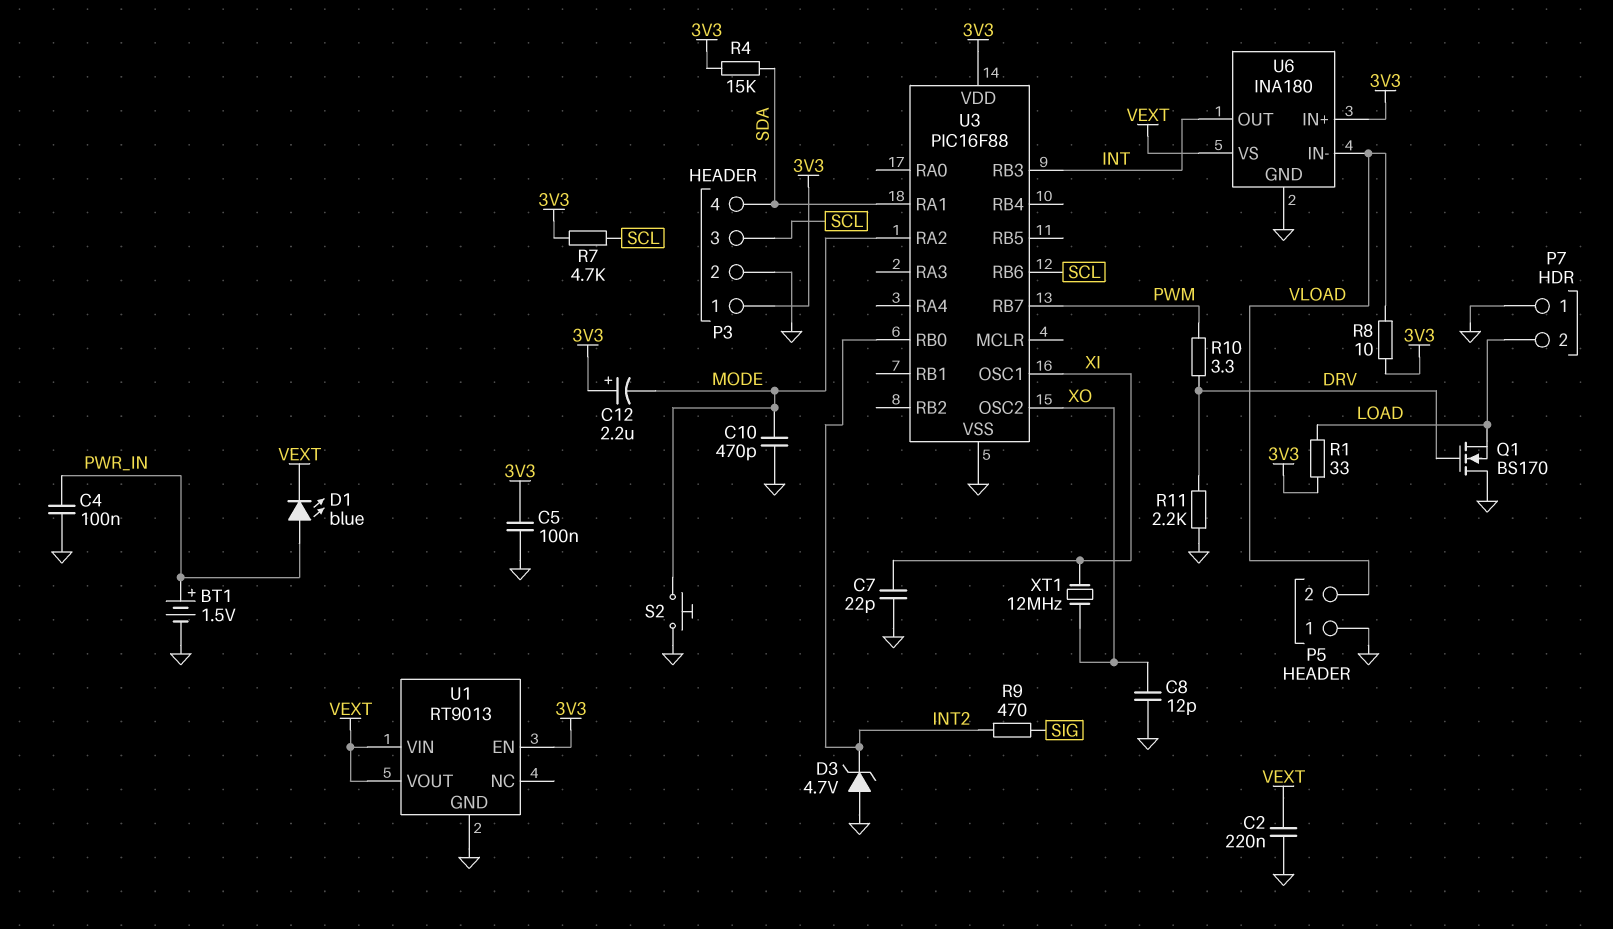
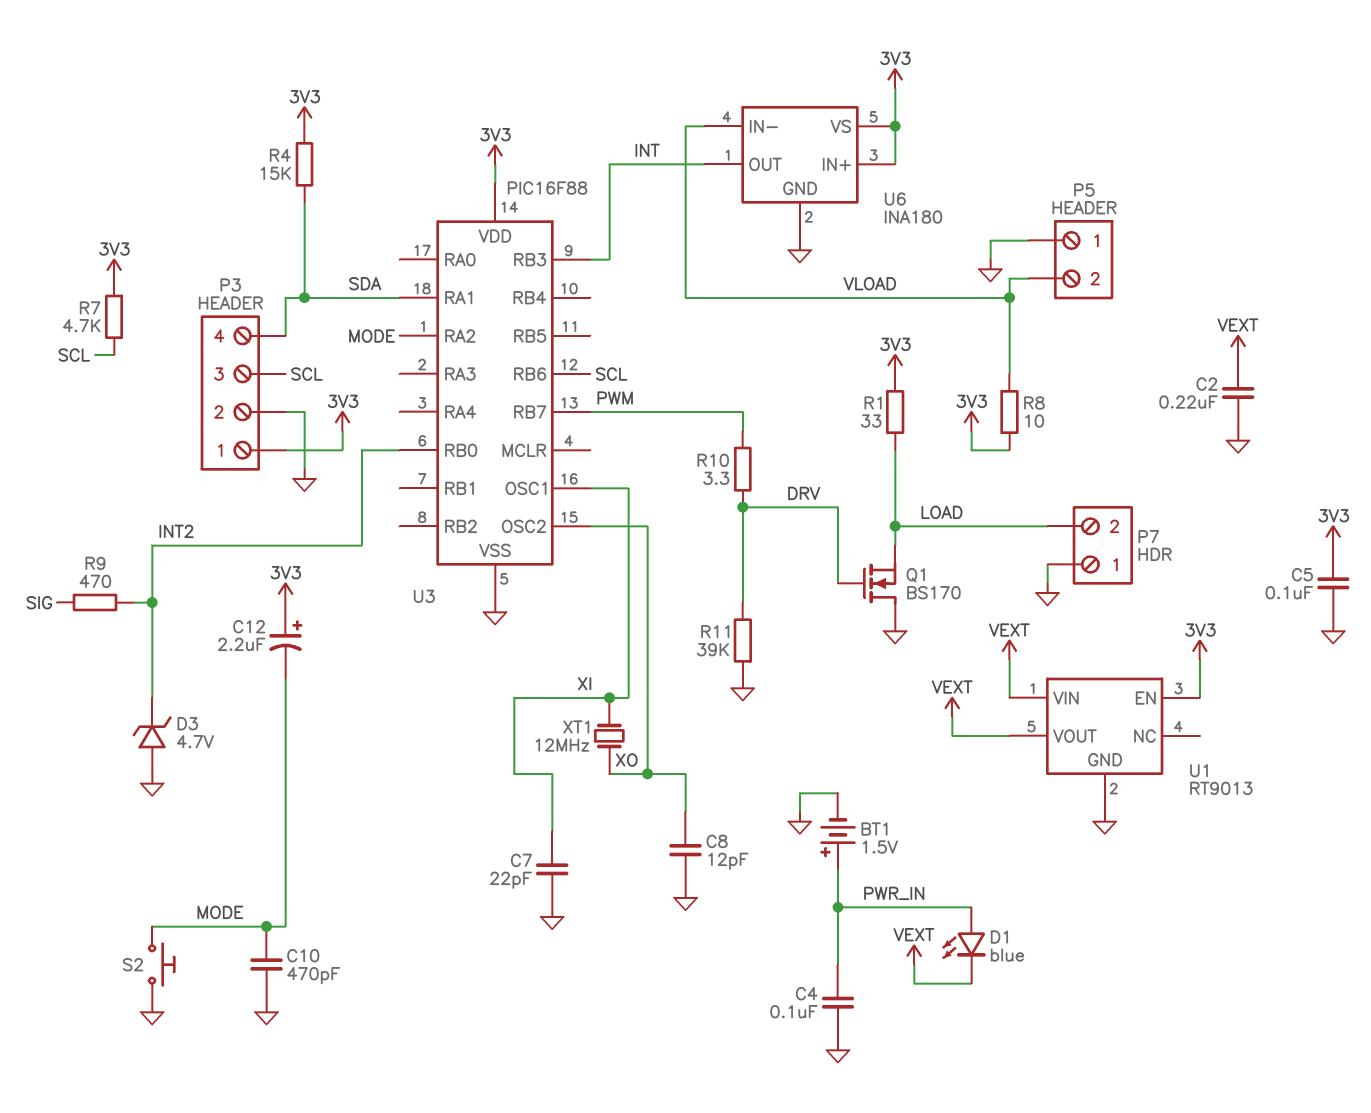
R11: 2.2k (DRV, GND) -> 39k (DRV, GND)
U6 pin VS: VEXT -> 3V3

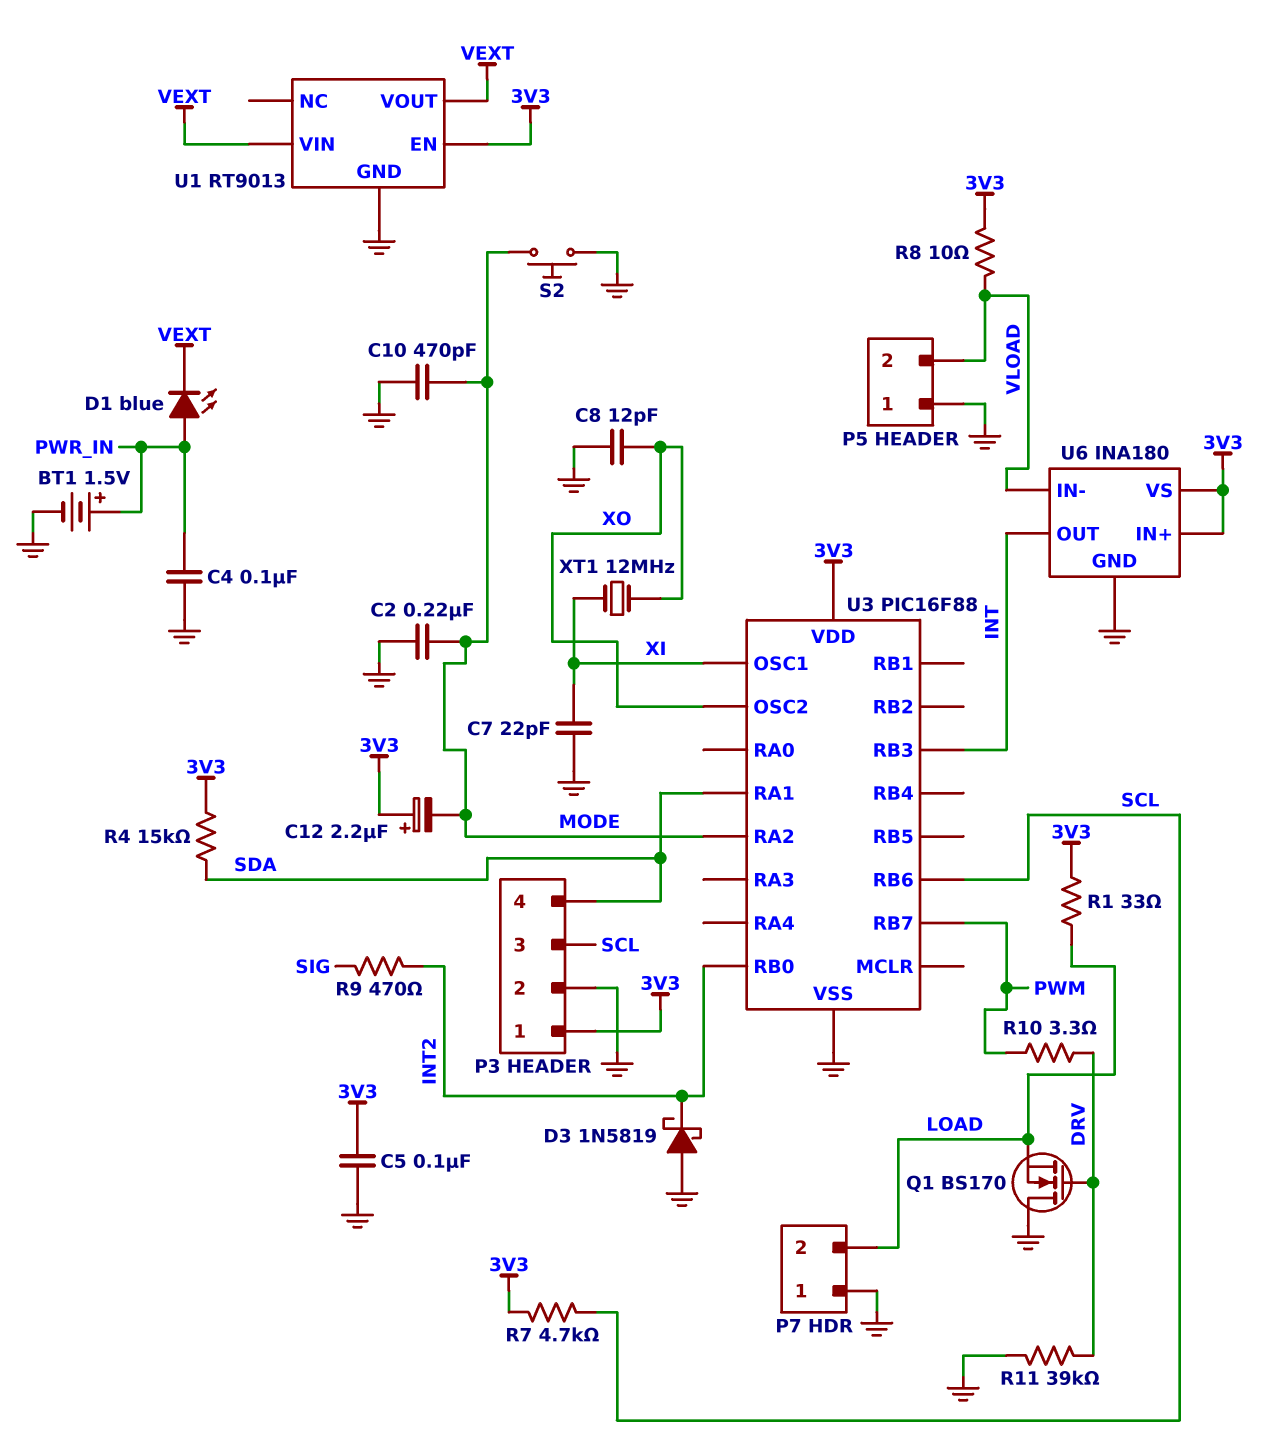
C2: 220nF (GND, VEXT) -> 220nF (GND, MODE)
D3: zener 4.7V (A GND, K INT2) -> schottky 1N5819 (A GND, K INT2)

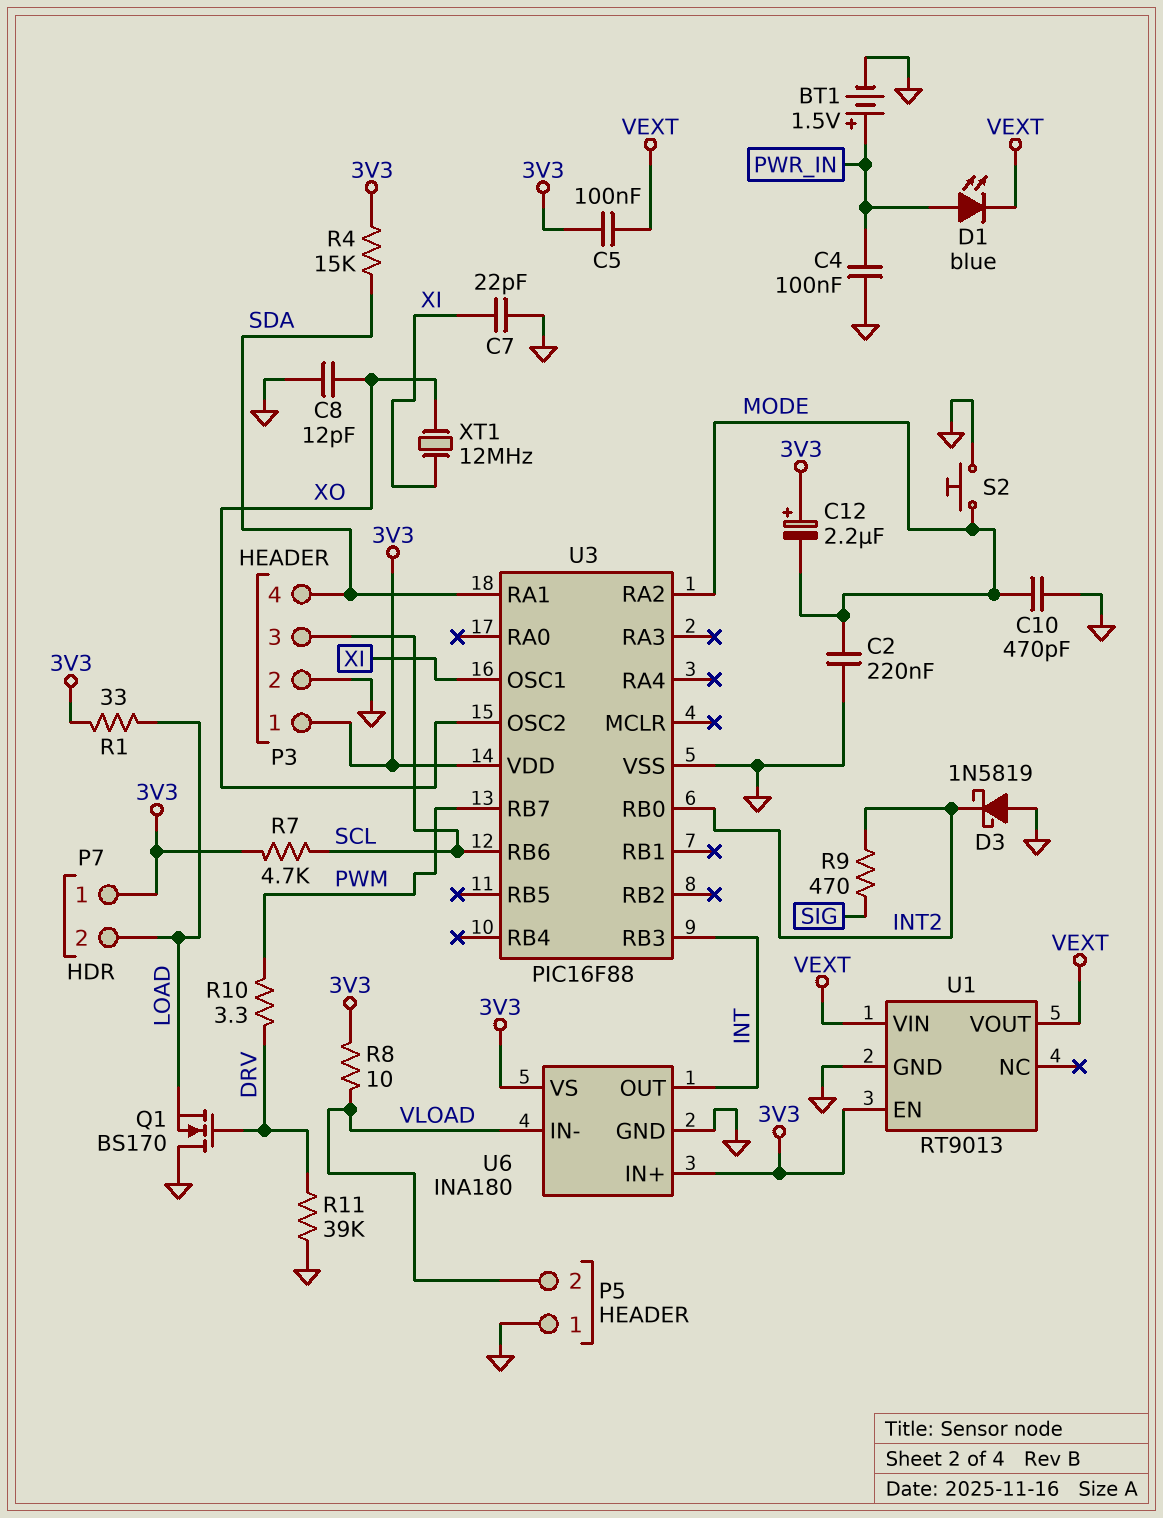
C5: 100nF (3V3, GND) -> 100nF (3V3, VEXT)
P7 pin 1: GND -> 3V3

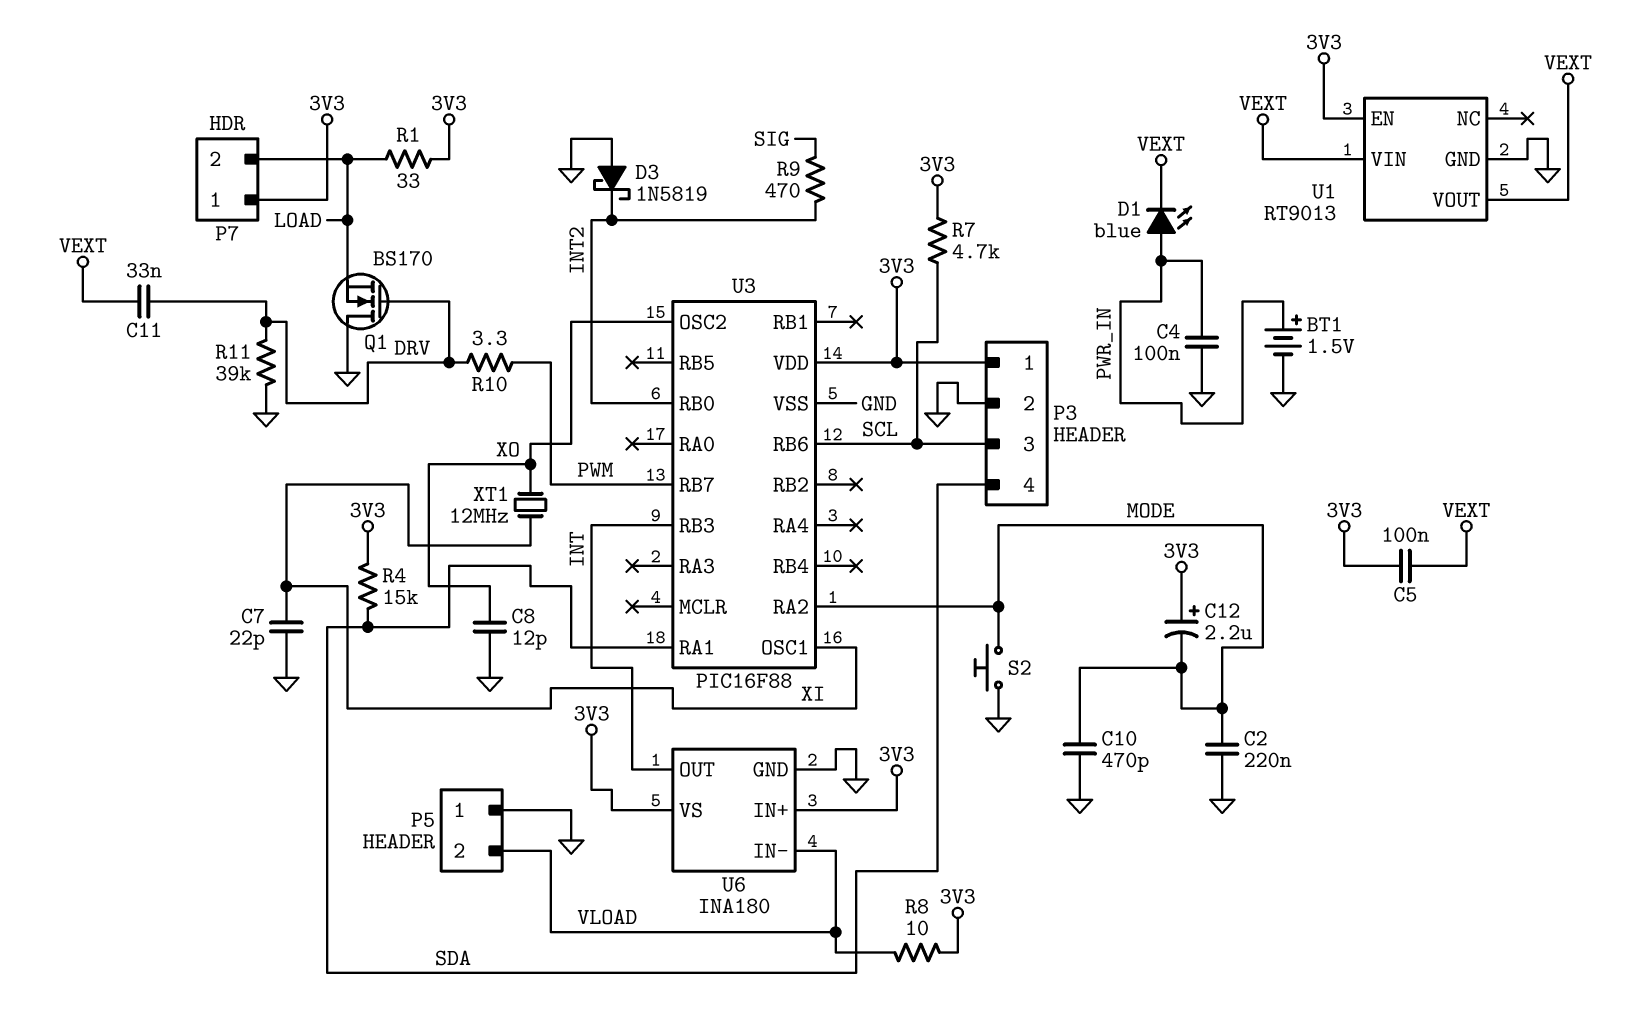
C11: none -> 33nF (DRV, VEXT)

